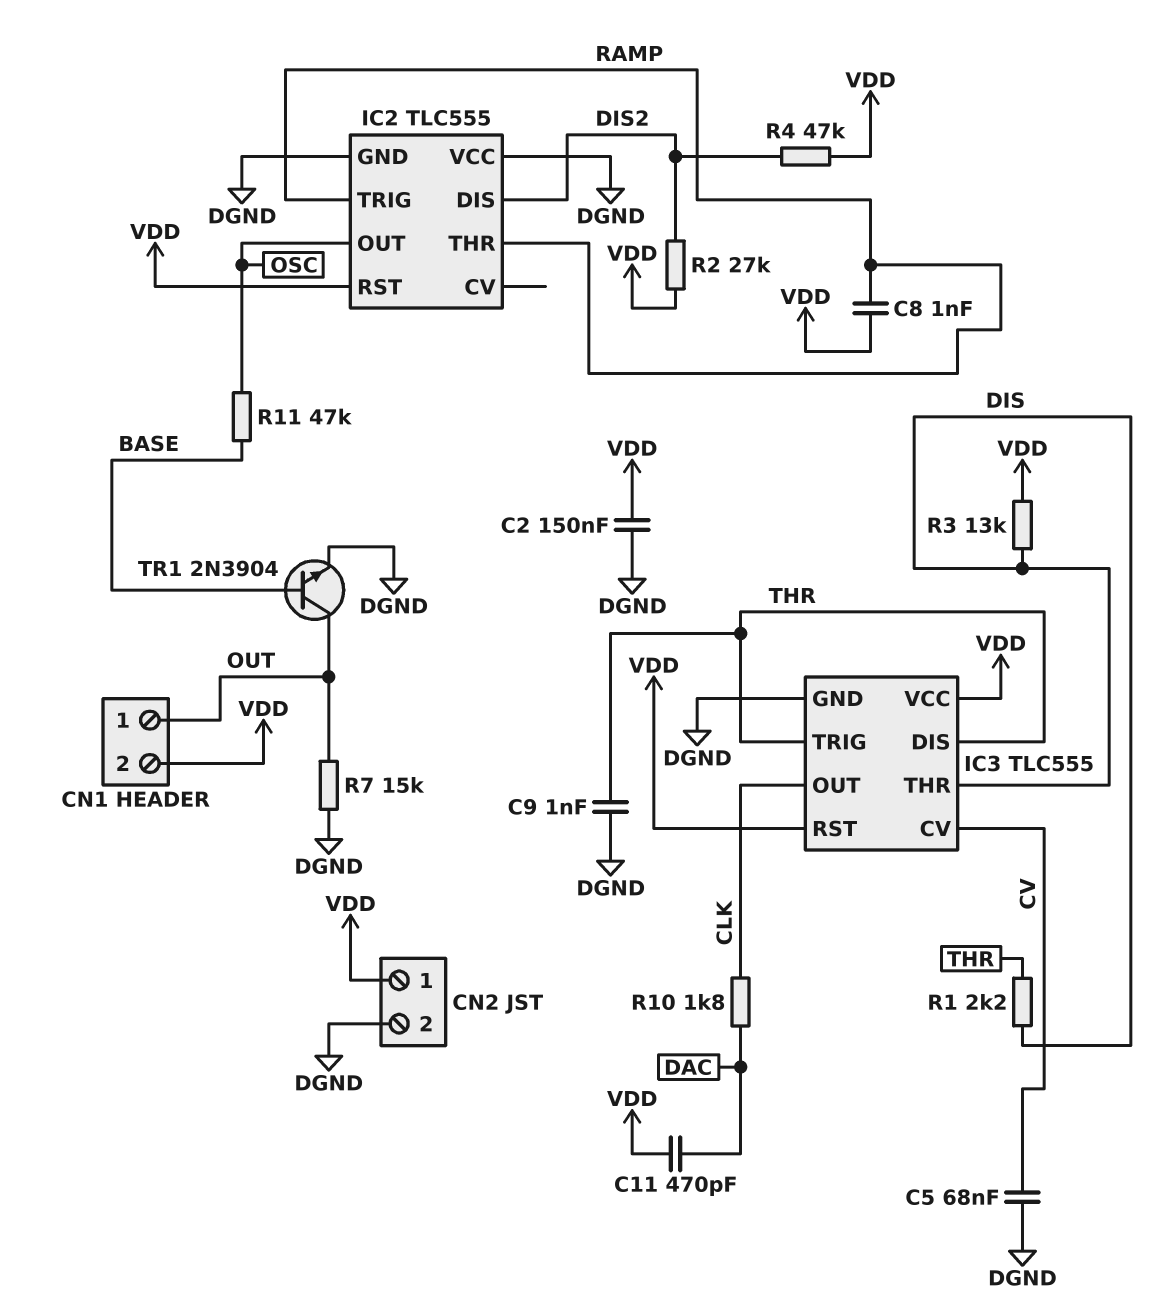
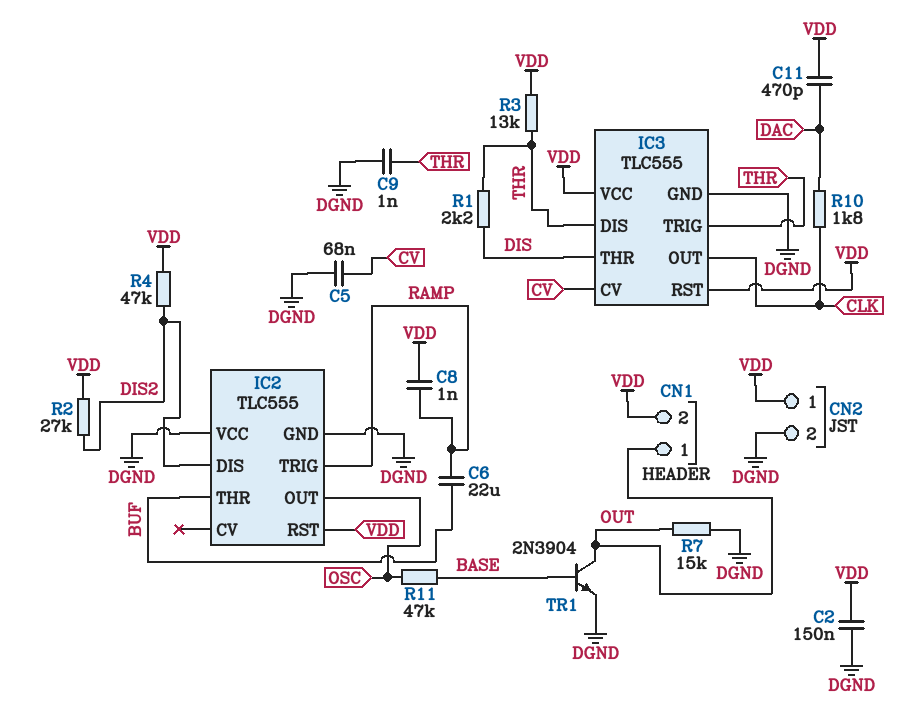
C6: none -> 22uF (BUF, RAMP)
IC2 pin THR: RAMP -> BUF
R3: 13k (DIS, VDD) -> 13k (THR, VDD)

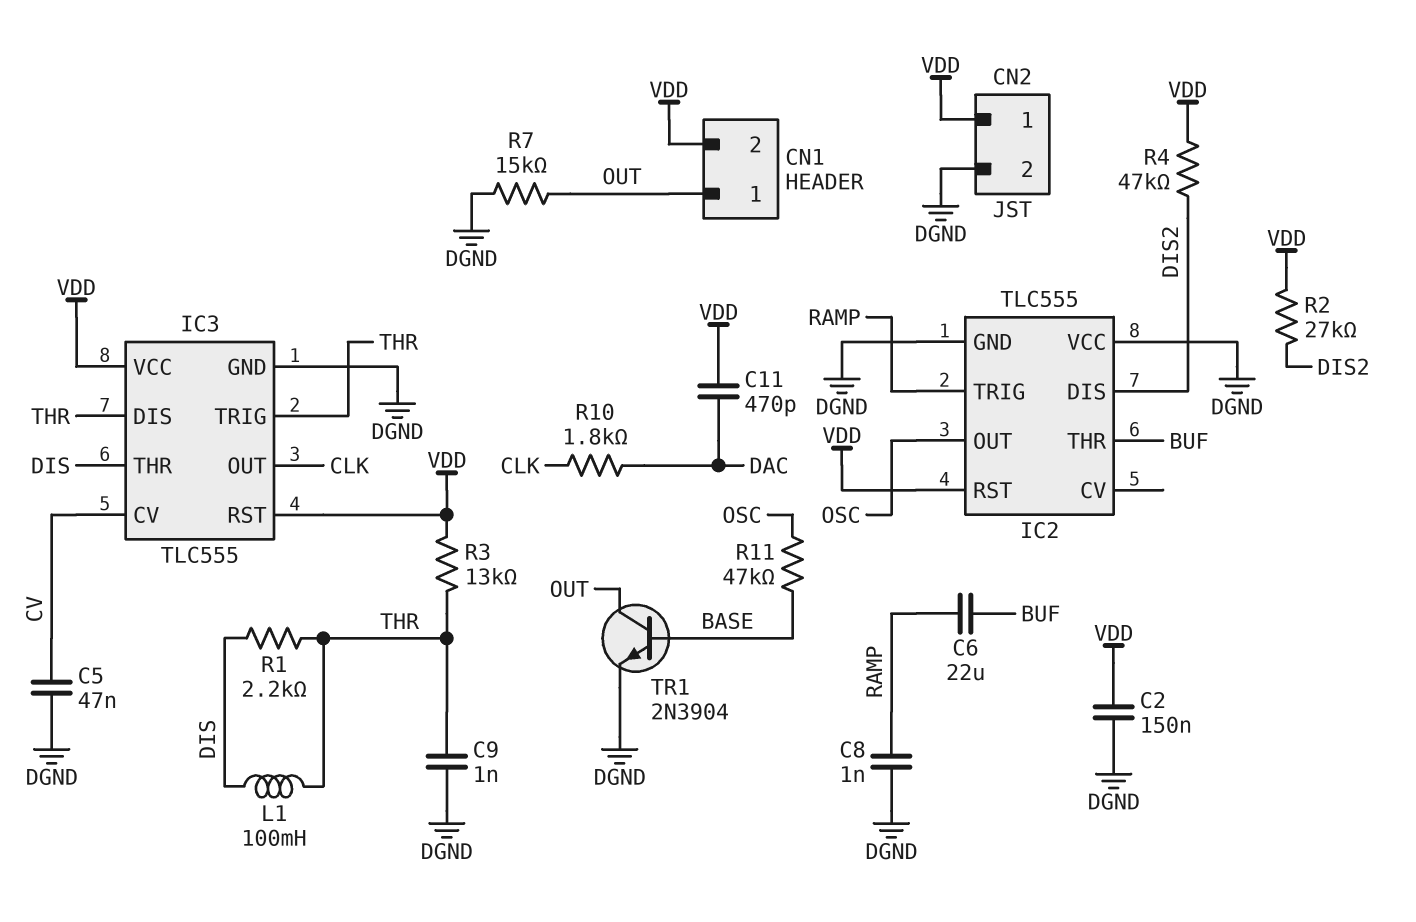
C5: 68nF (CV, DGND) -> 47nF (CV, DGND)
C8: 1nF (RAMP, VDD) -> 1nF (DGND, RAMP)
L1: none -> 100mH (DIS, THR)

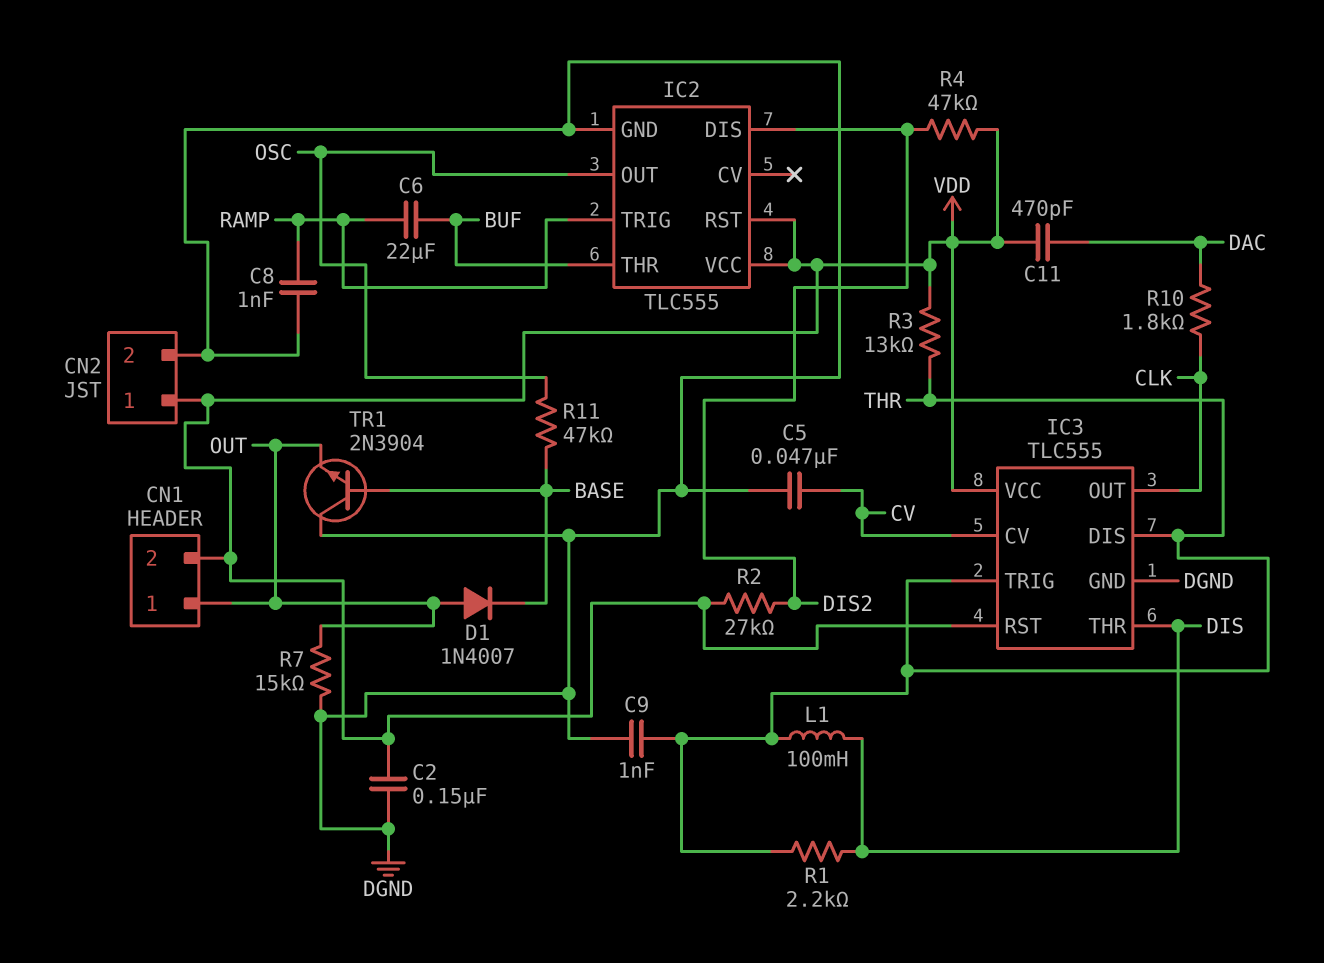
D1: none -> diode 1N4007 (A OUT, K BASE)
IC2 pin VCC: DGND -> VDD
TR1: NPN 2N3904 (B BASE, C OUT, E DGND) -> NPN 2N3904 (B BASE, C DGND, E OUT)

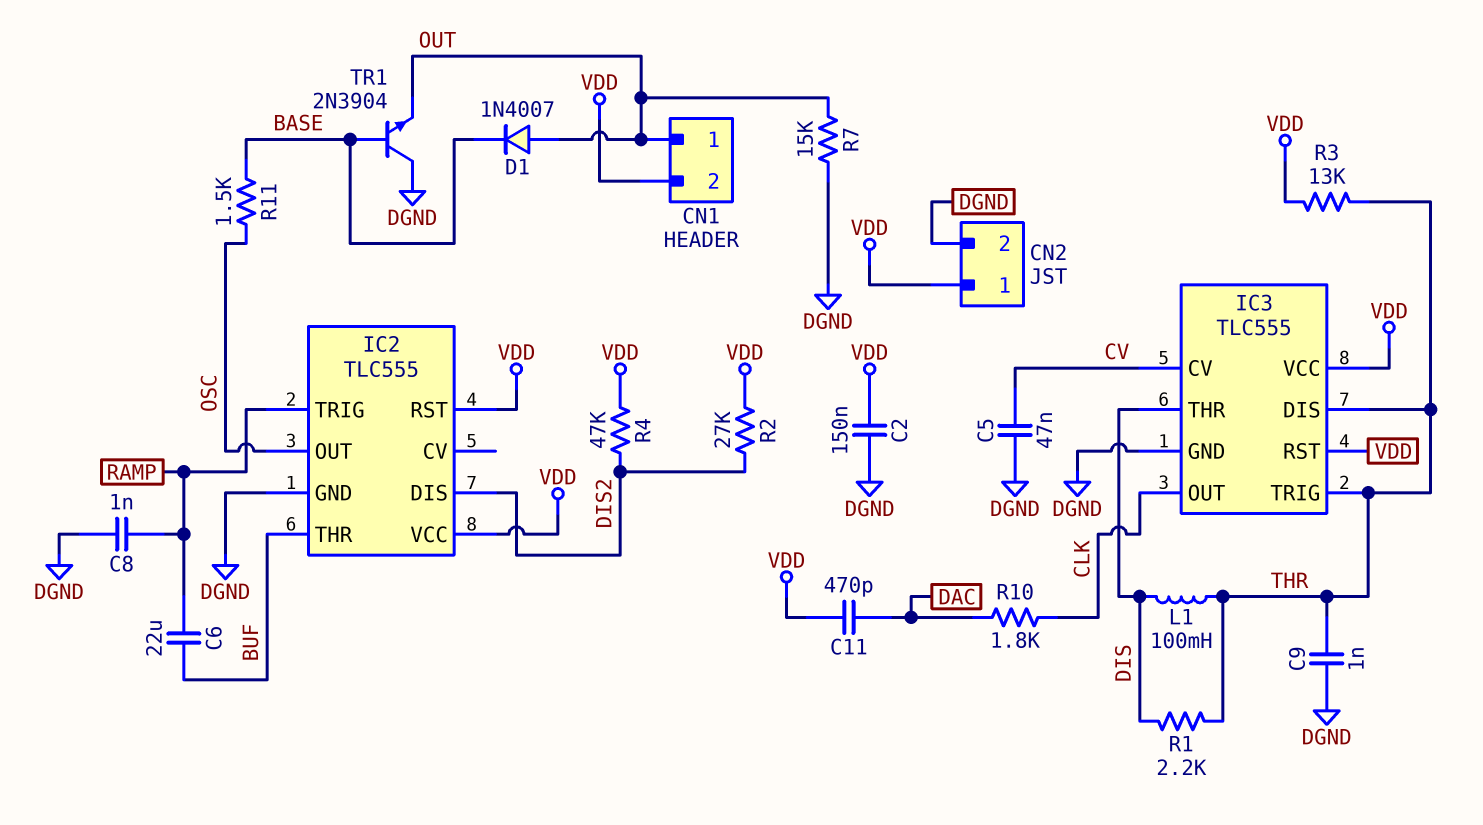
R11: 47k (BASE, OSC) -> 1.5k (BASE, OSC)

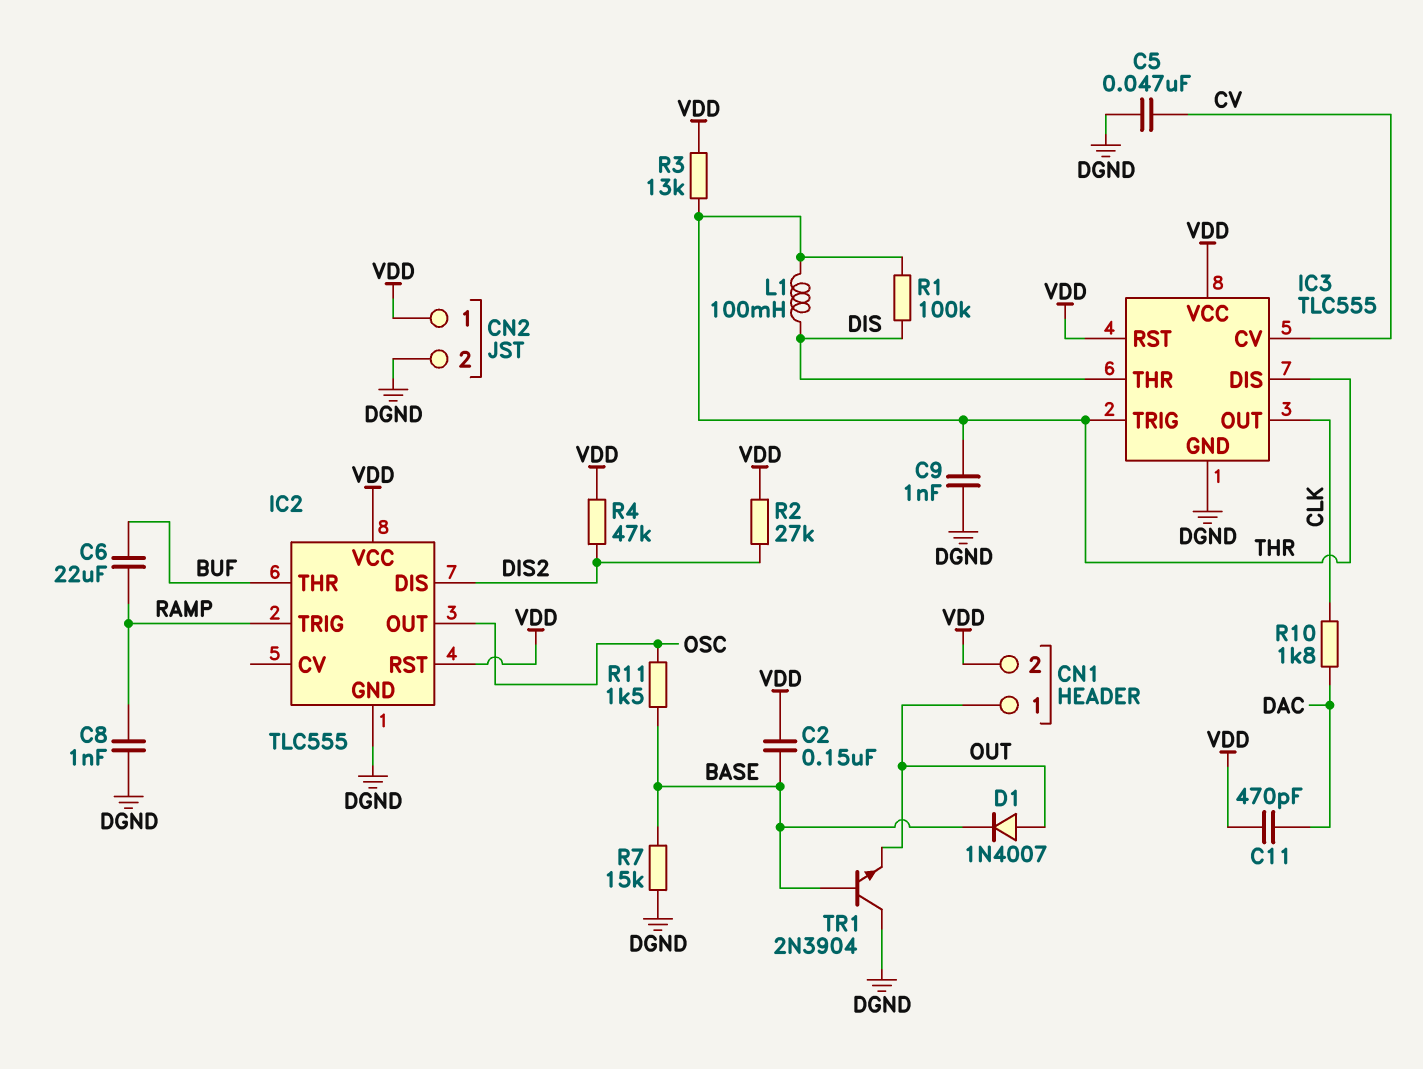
C2: 150nF (DGND, VDD) -> 150nF (BASE, VDD)
R1: 2.2k (DIS, THR) -> 100k (DIS, THR)
R7: 15k (DGND, OUT) -> 15k (BASE, DGND)

